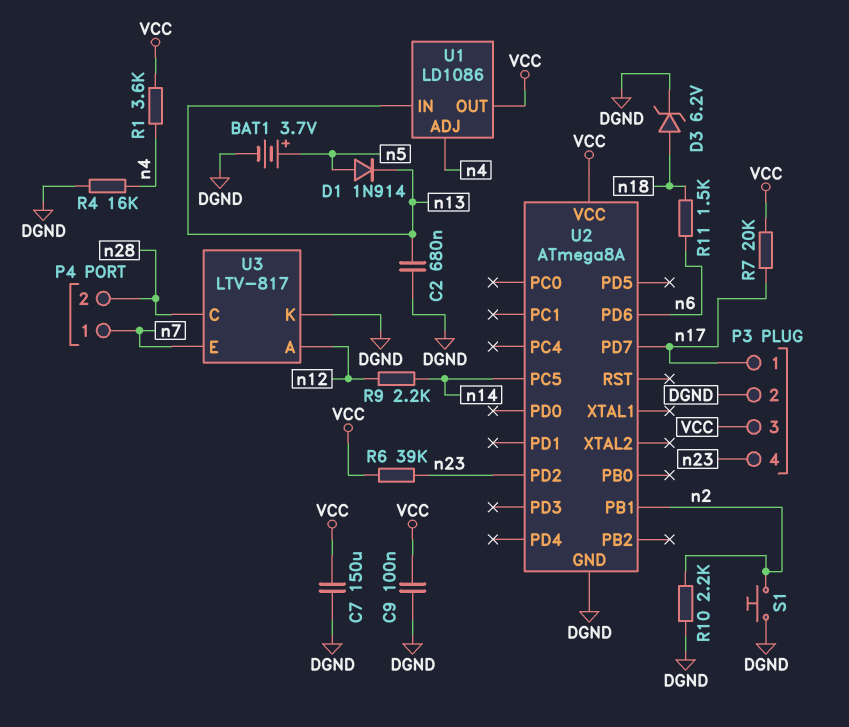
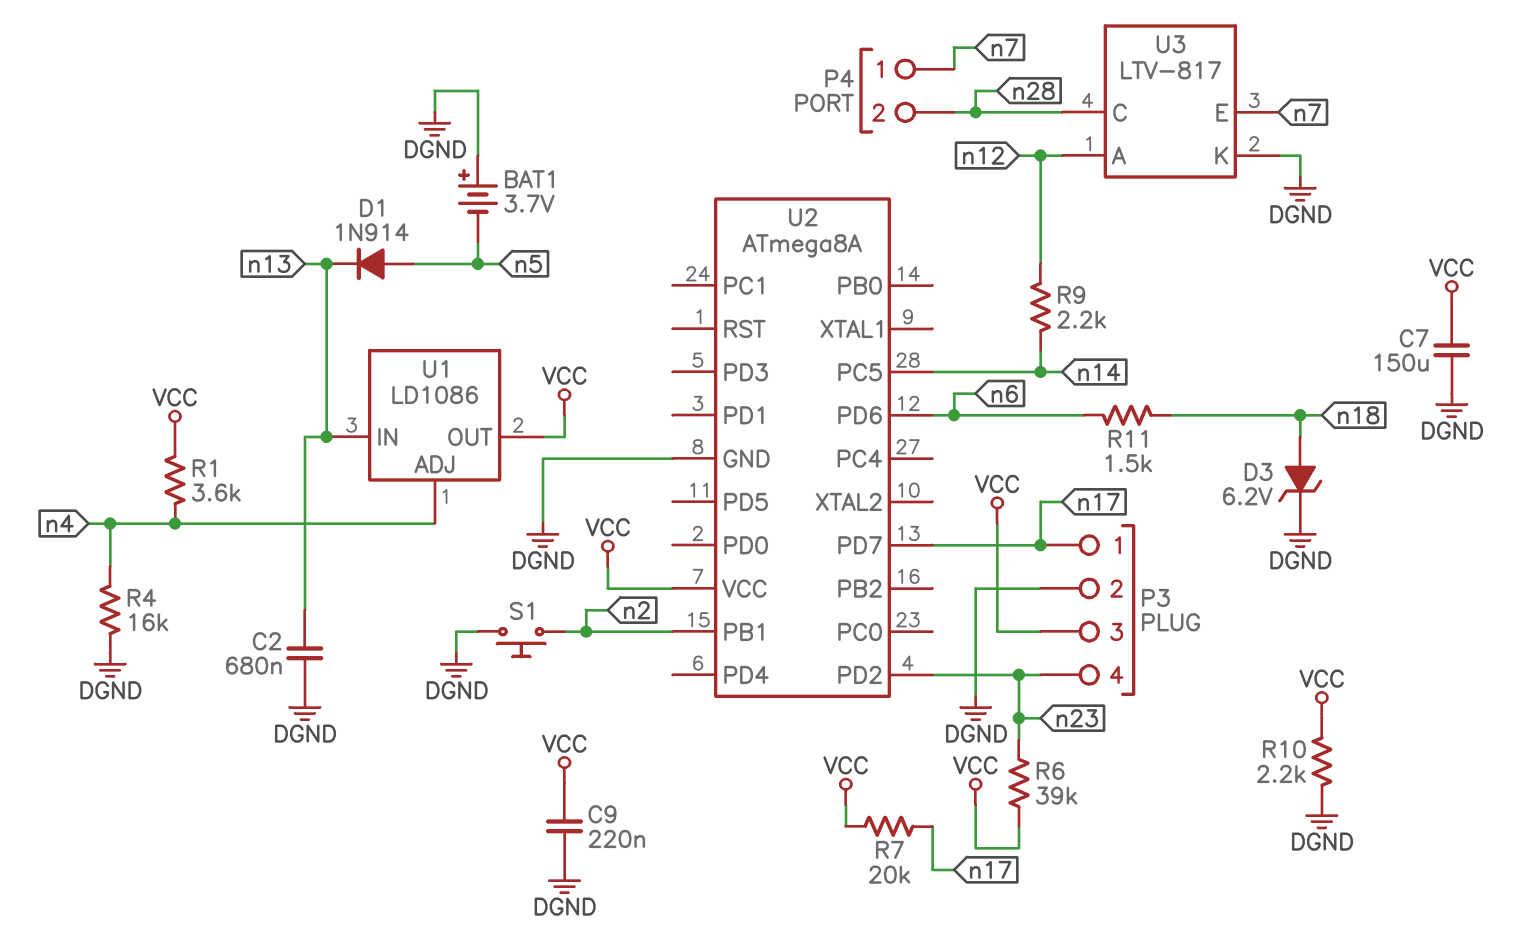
BAT1: 3.7V (plus n5, minus DGND) -> 3.7V (plus DGND, minus n5)
C9: 100nF (DGND, VCC) -> 220nF (DGND, VCC)
R10: 2.2k (DGND, n2) -> 2.2k (DGND, VCC)

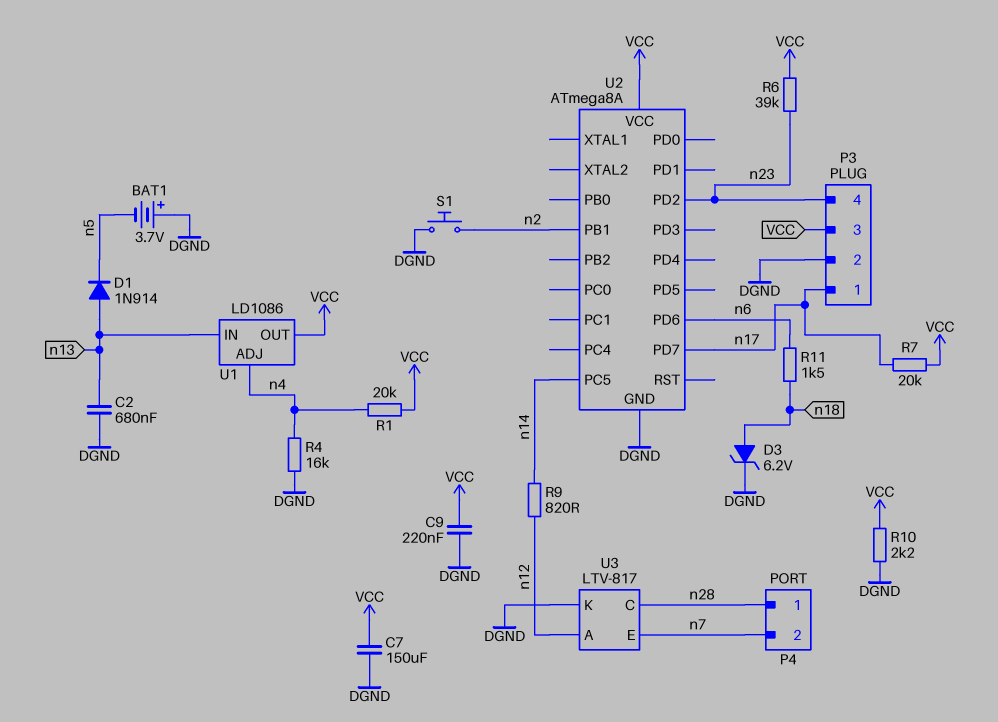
D1: diode 1N914 (A n5, K n13) -> diode 1N914 (A n13, K n5)
P4 pin 1: n7 -> n28
P4 pin 2: n28 -> n7
R1: 3.6k (VCC, n4) -> 20k (VCC, n4)
R9: 2.2k (n12, n14) -> 820 (n12, n14)

